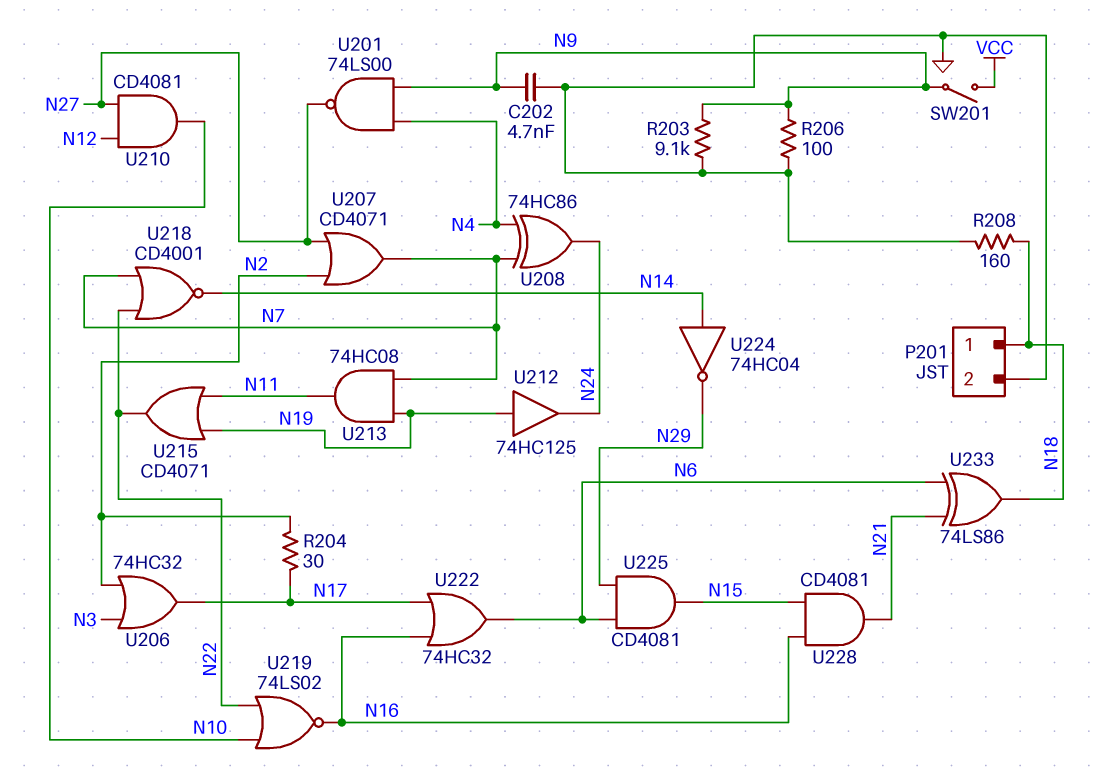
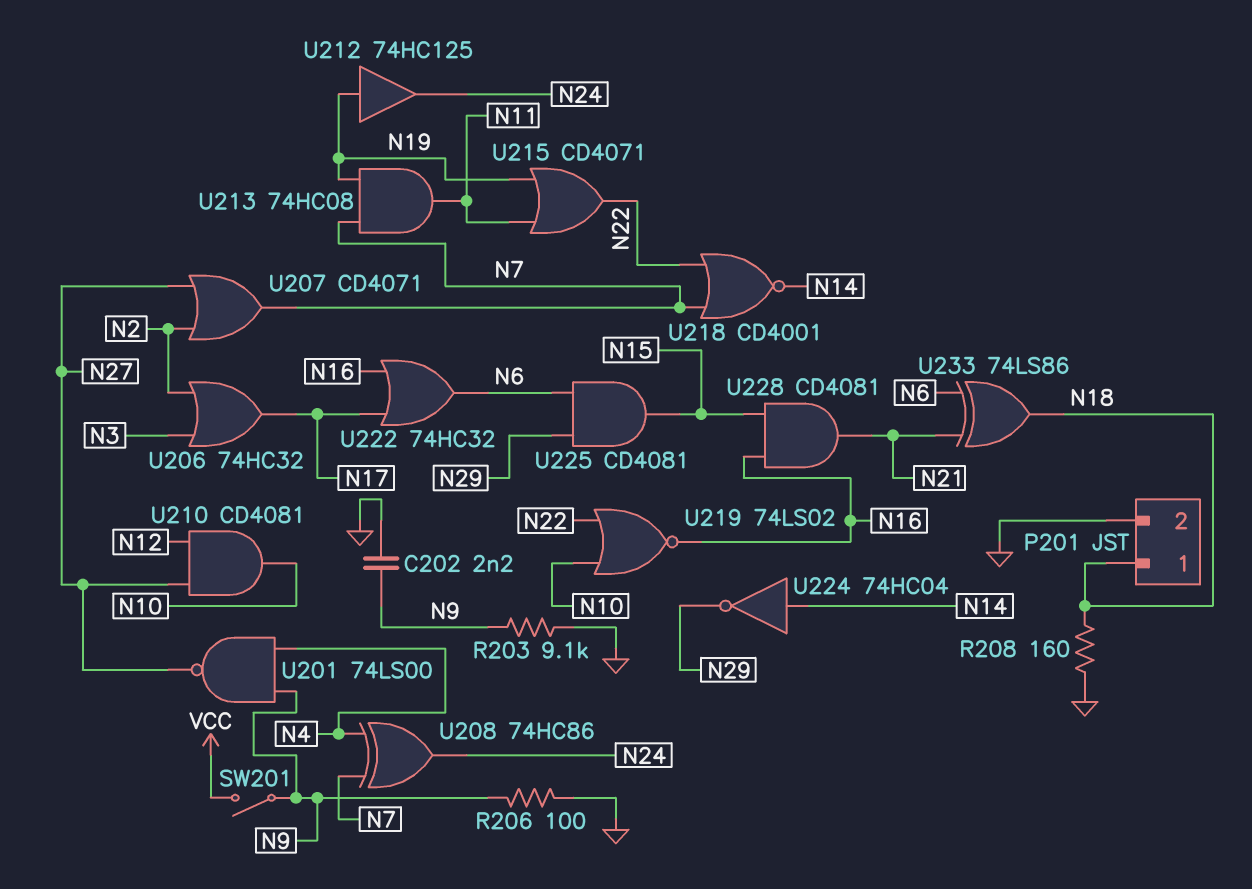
C202: 4.7nF (GND, N9) -> 2.2nF (GND, N9)
R204: 30 (N2, N17) -> none

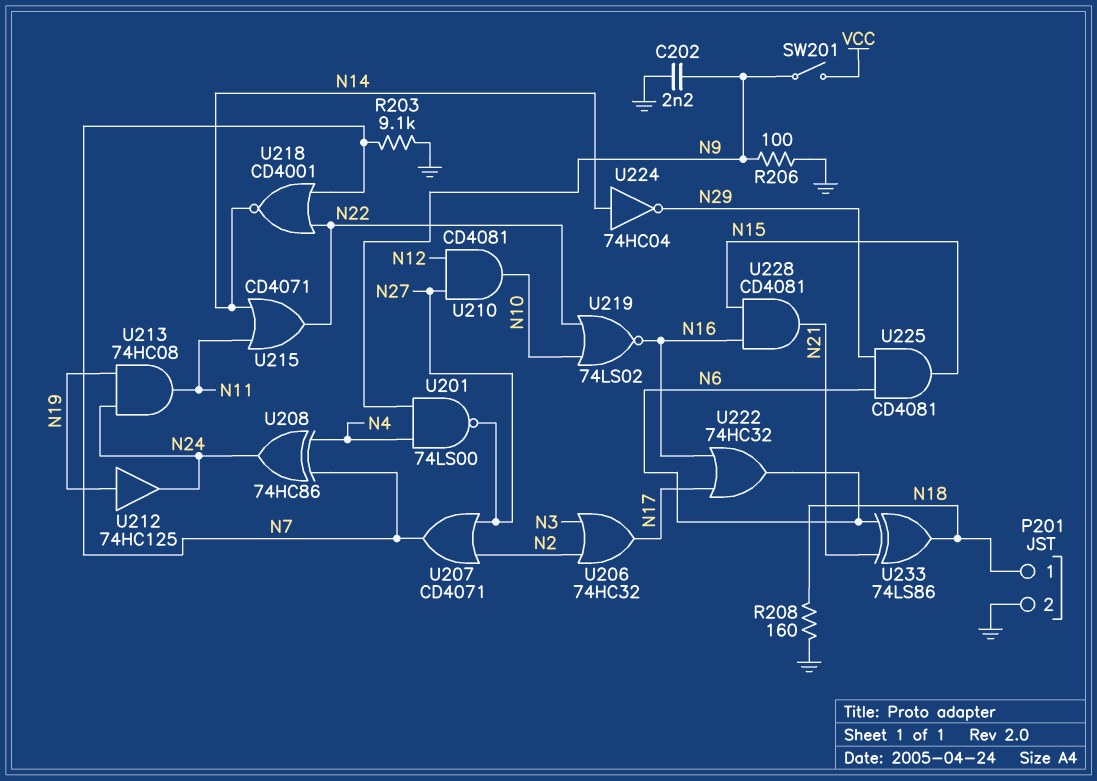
R203: 9.1k (GND, N9) -> 9.1k (GND, N7)
U213: AND 74HC08 (in N7, in N19, out N11) -> AND 74HC08 (in N19, in N24, out N11)
U215: OR CD4071 (in N11, in N19, out N22) -> OR CD4071 (in N11, in N14, out N22)

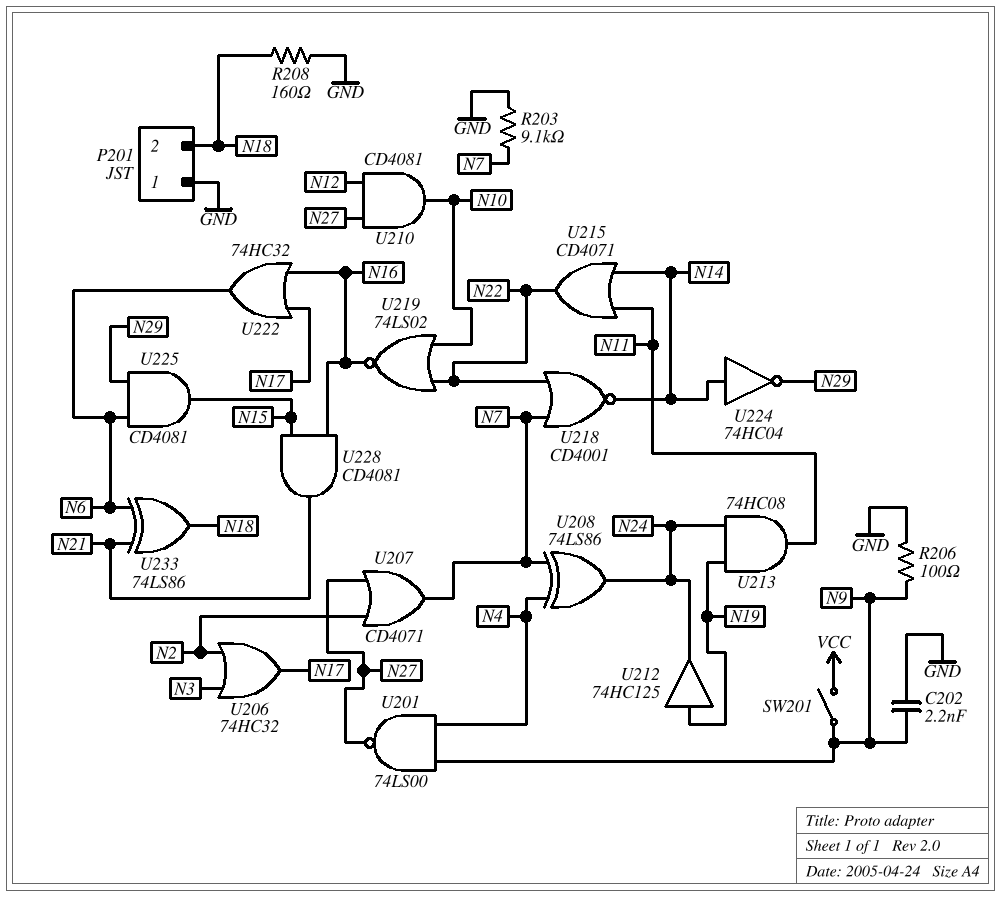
P201 pin 1: N18 -> GND
P201 pin 2: GND -> N18
U208: XOR 74HC86 (in N4, in N7, out N24) -> XOR 74LS86 (in N4, in N7, out N24)

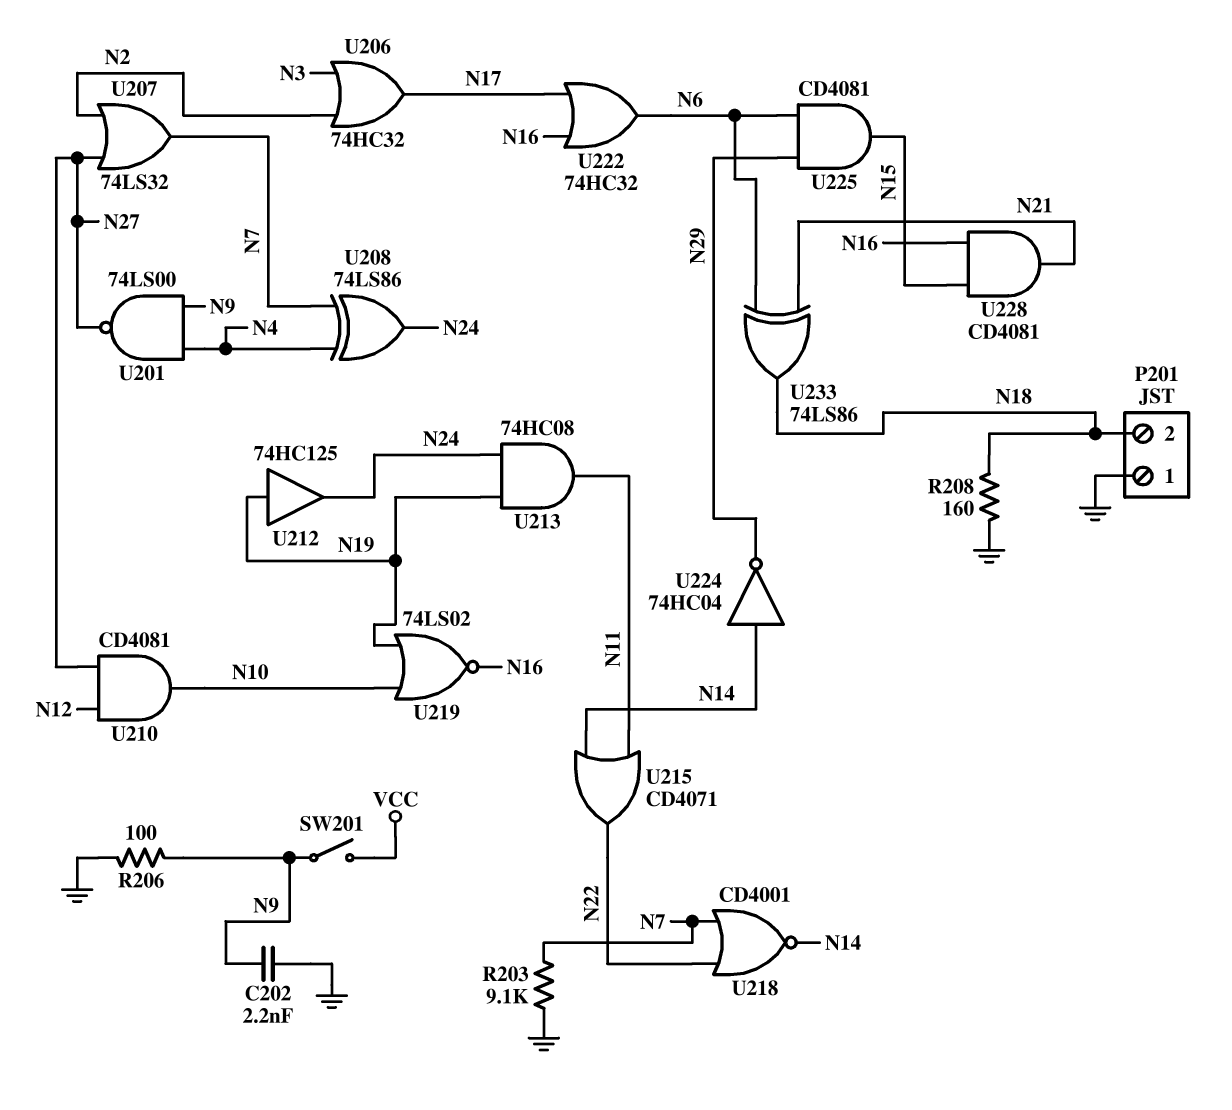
U207: OR CD4071 (in N2, in N27, out N7) -> OR 74LS32 (in N2, in N27, out N7)
U219: NOR 74LS02 (in N10, in N22, out N16) -> NOR 74LS02 (in N10, in N19, out N16)

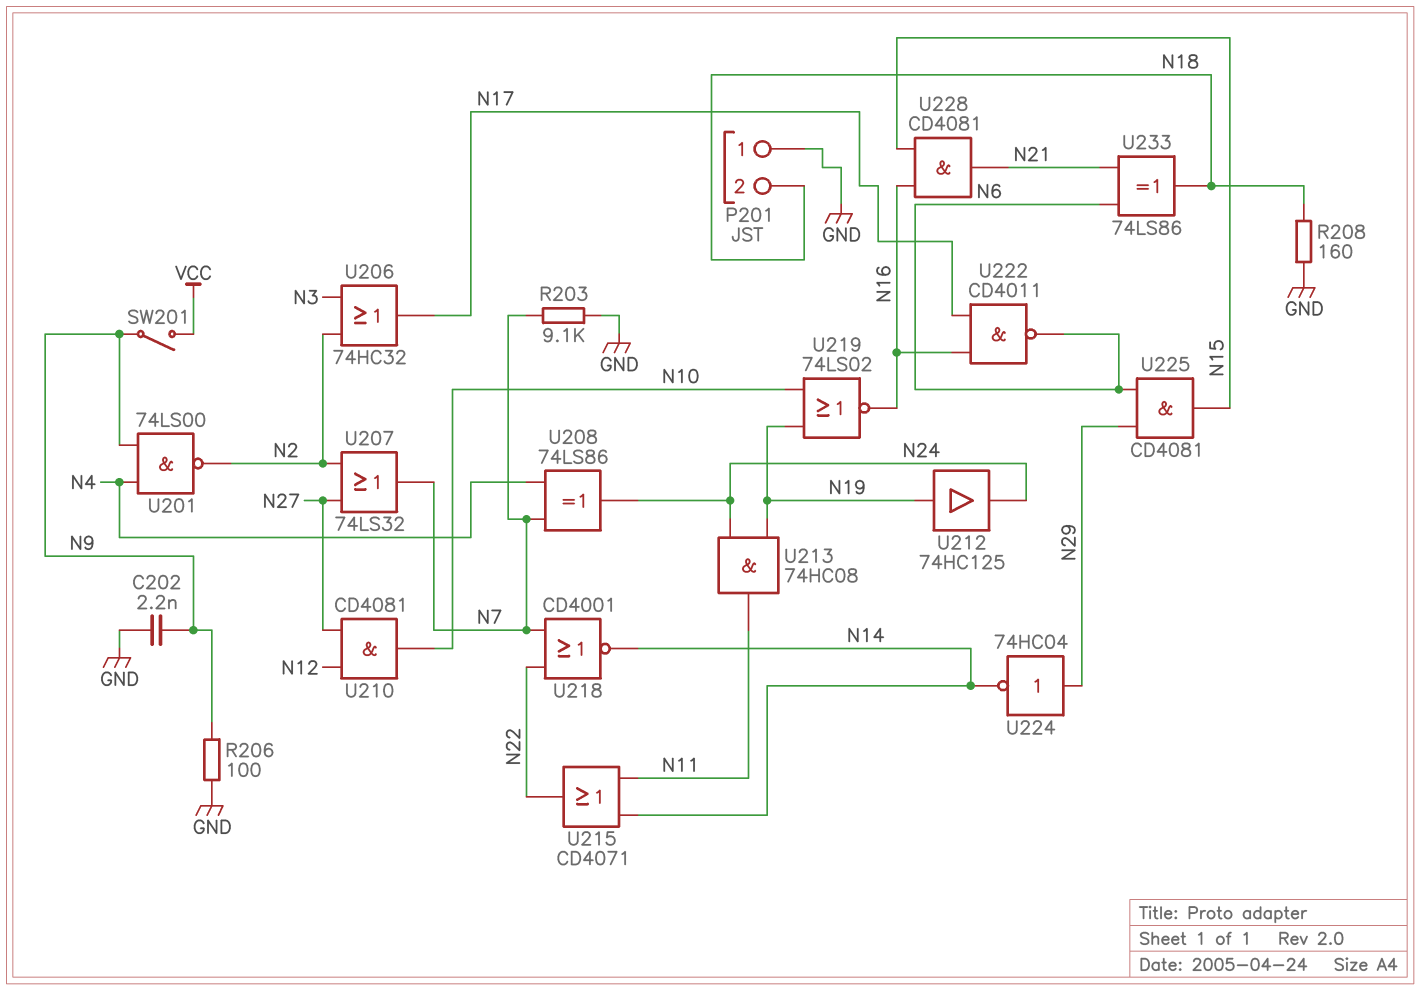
U201: NAND 74LS00 (in N4, in N9, out N27) -> NAND 74LS00 (in N4, in N9, out N2)
U222: OR 74HC32 (in N16, in N17, out N6) -> NAND CD4011 (in N16, in N17, out N6)
U224: NOT 74HC04 (in N14, out N29) -> NOT 74HC04 (in N29, out N14)

